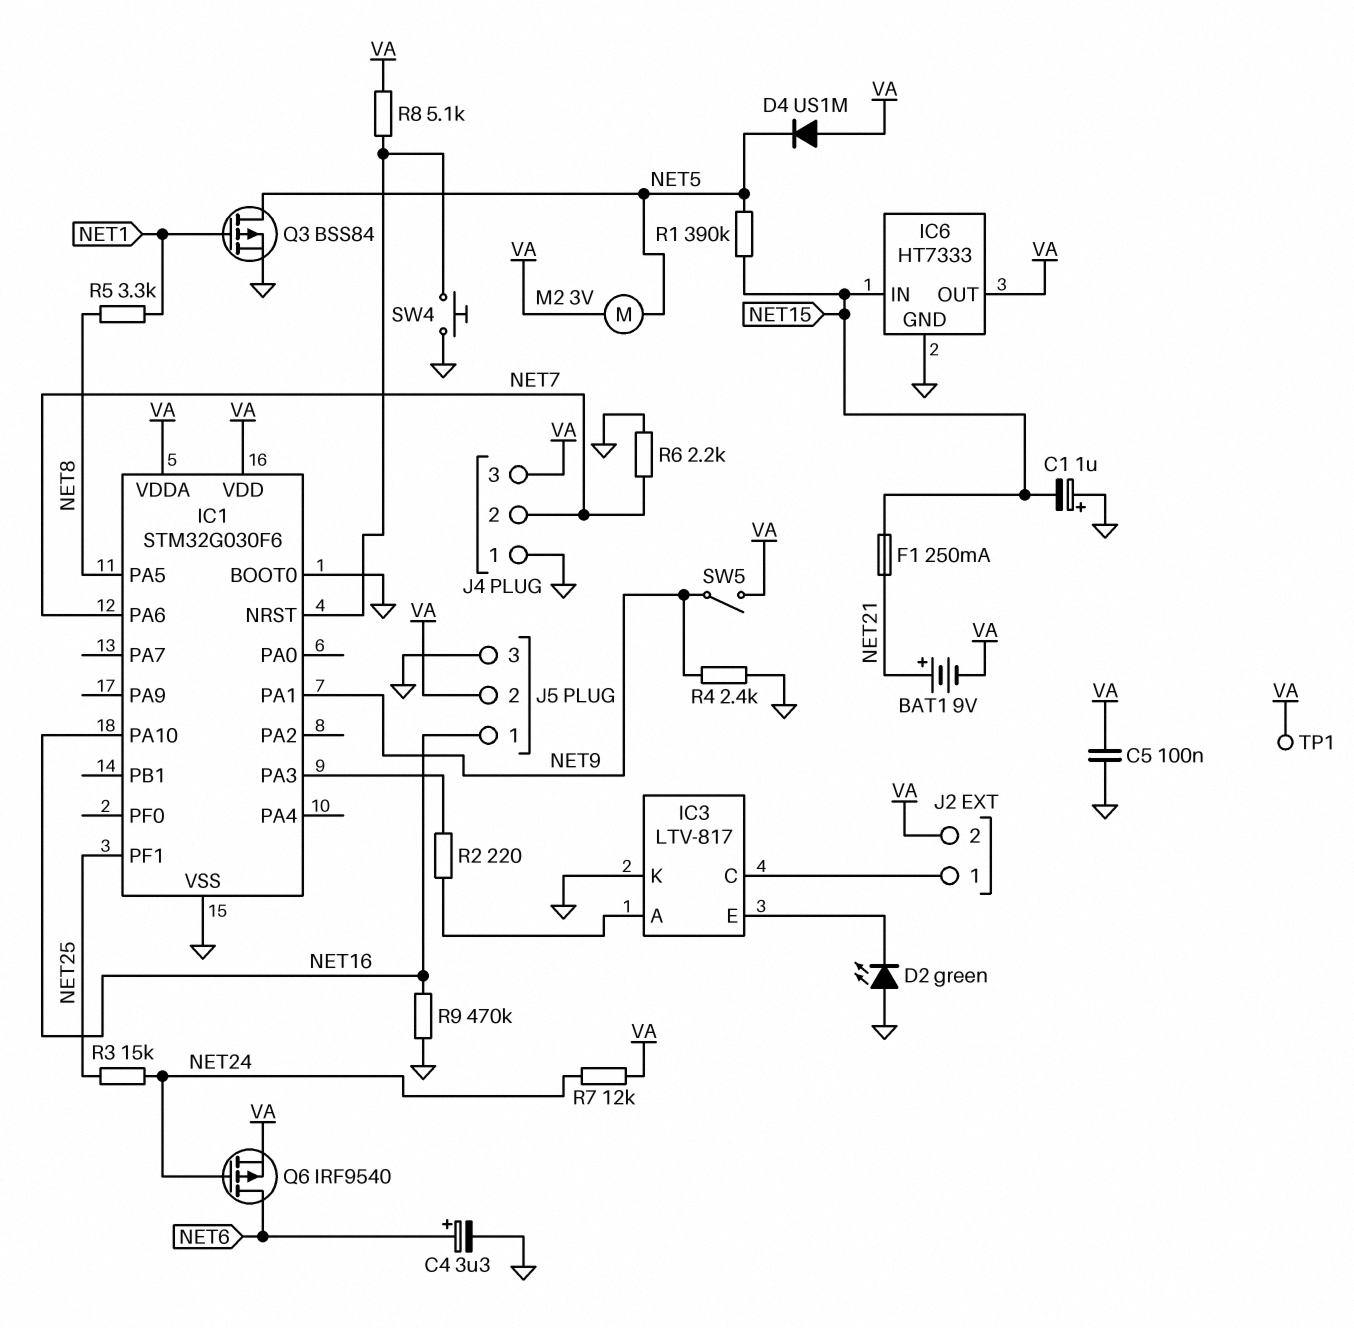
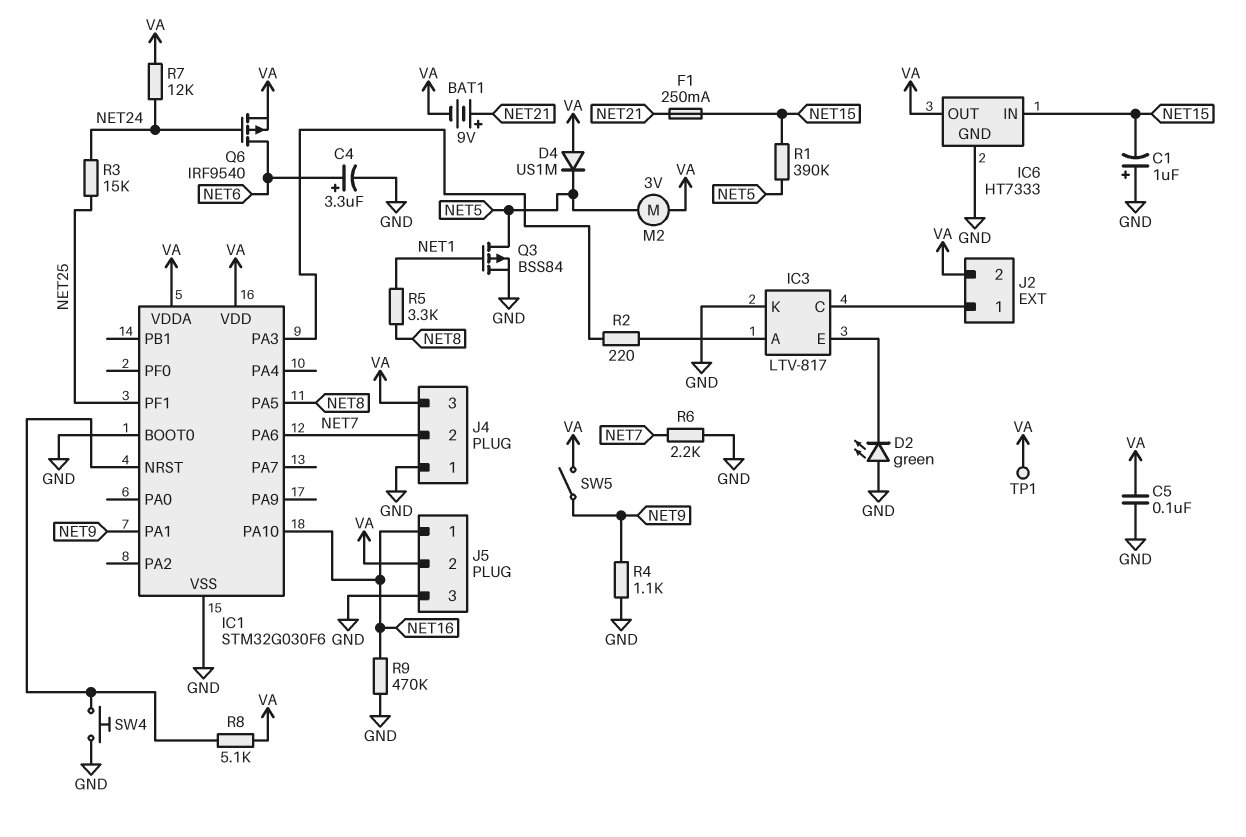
R4: 2.4k (GND, NET9) -> 1.1k (GND, NET9)

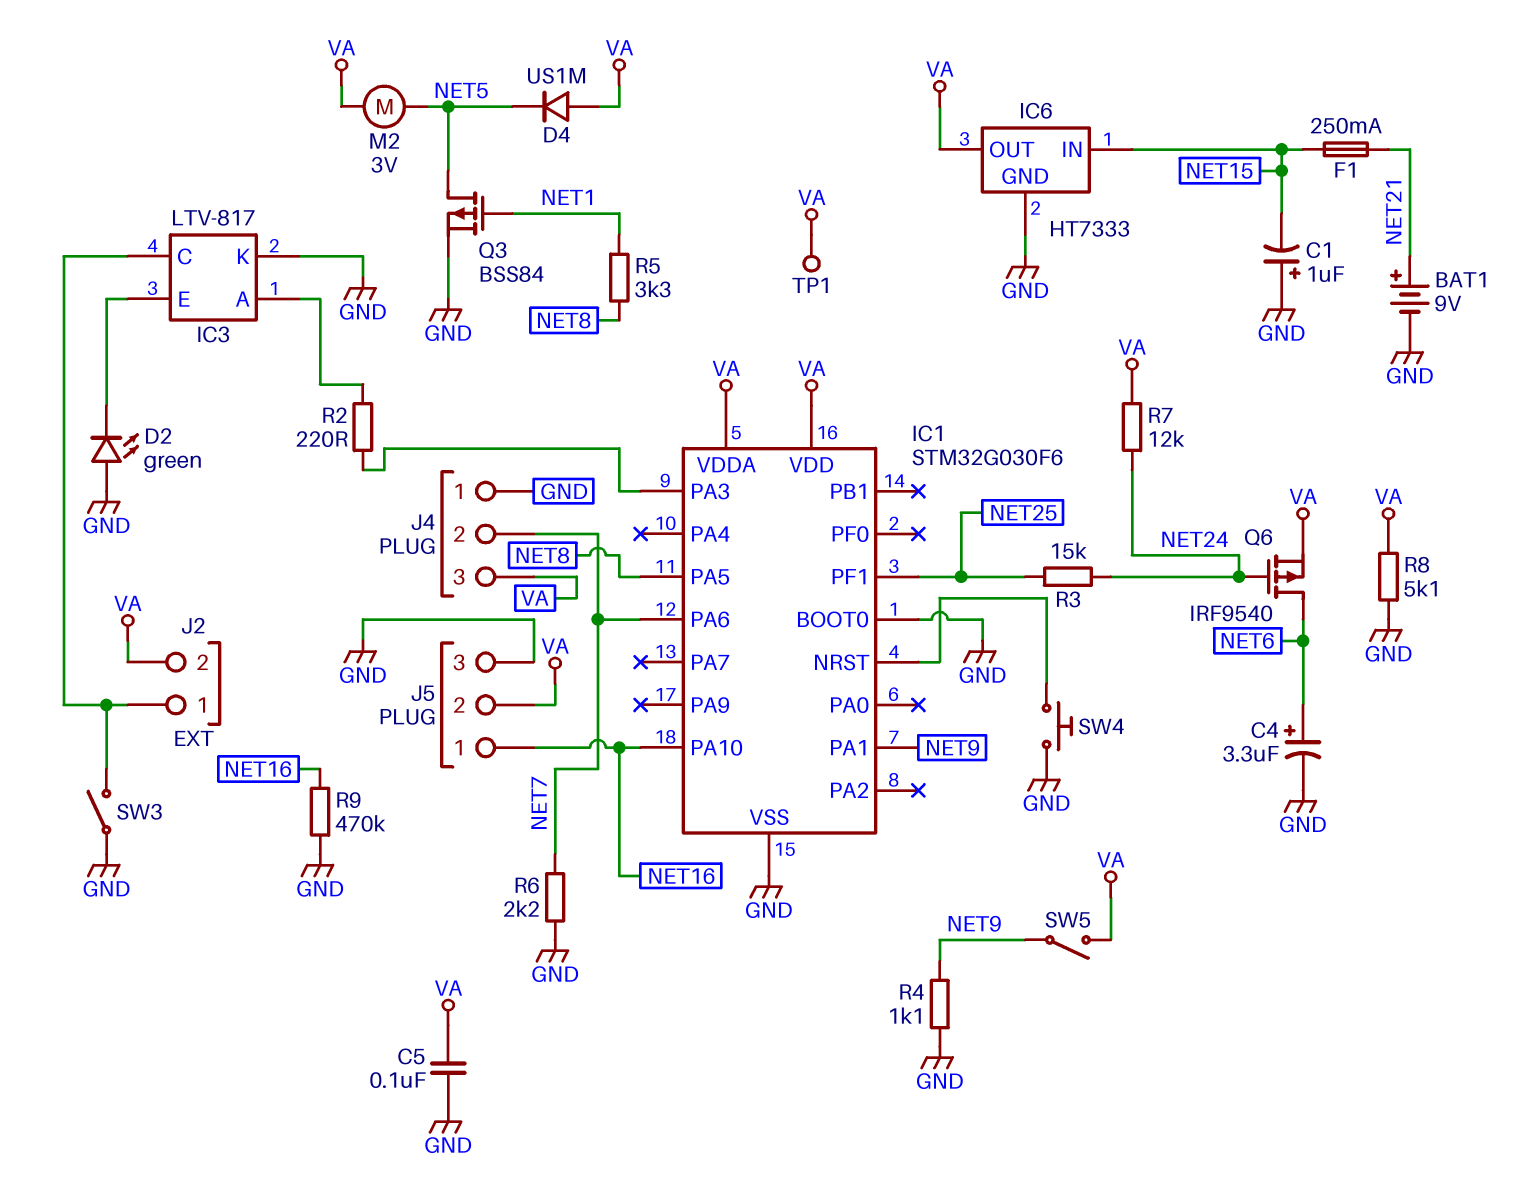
BAT1: 9V (plus NET21, minus VA) -> 9V (plus NET21, minus GND)
R1: 390k (NET5, NET15) -> none
R8: 5.1k (IC1/NRST, VA) -> 5.1k (GND, VA)
SW3: none -> switch (GND, IC3/C)

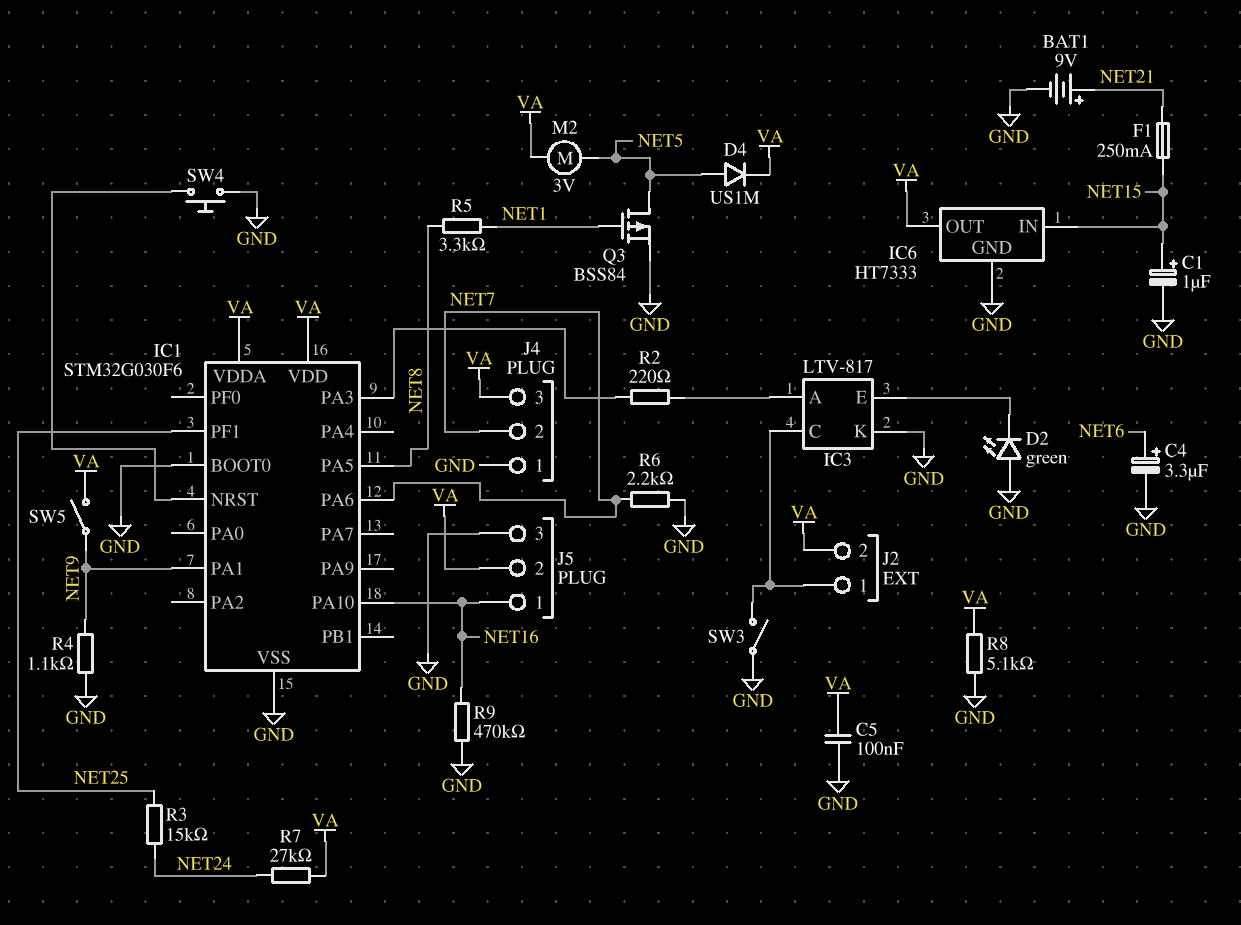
C1: 1uF (plus GND, minus NET15) -> 1uF (plus NET15, minus GND)
D4: diode US1M (A VA, K NET5) -> diode US1M (A NET5, K VA)
Q6: PMOS IRF9540 (G NET24, D NET6, S VA) -> none
R7: 12k (NET24, VA) -> 27k (NET24, VA)
TP1: test point (VA) -> none

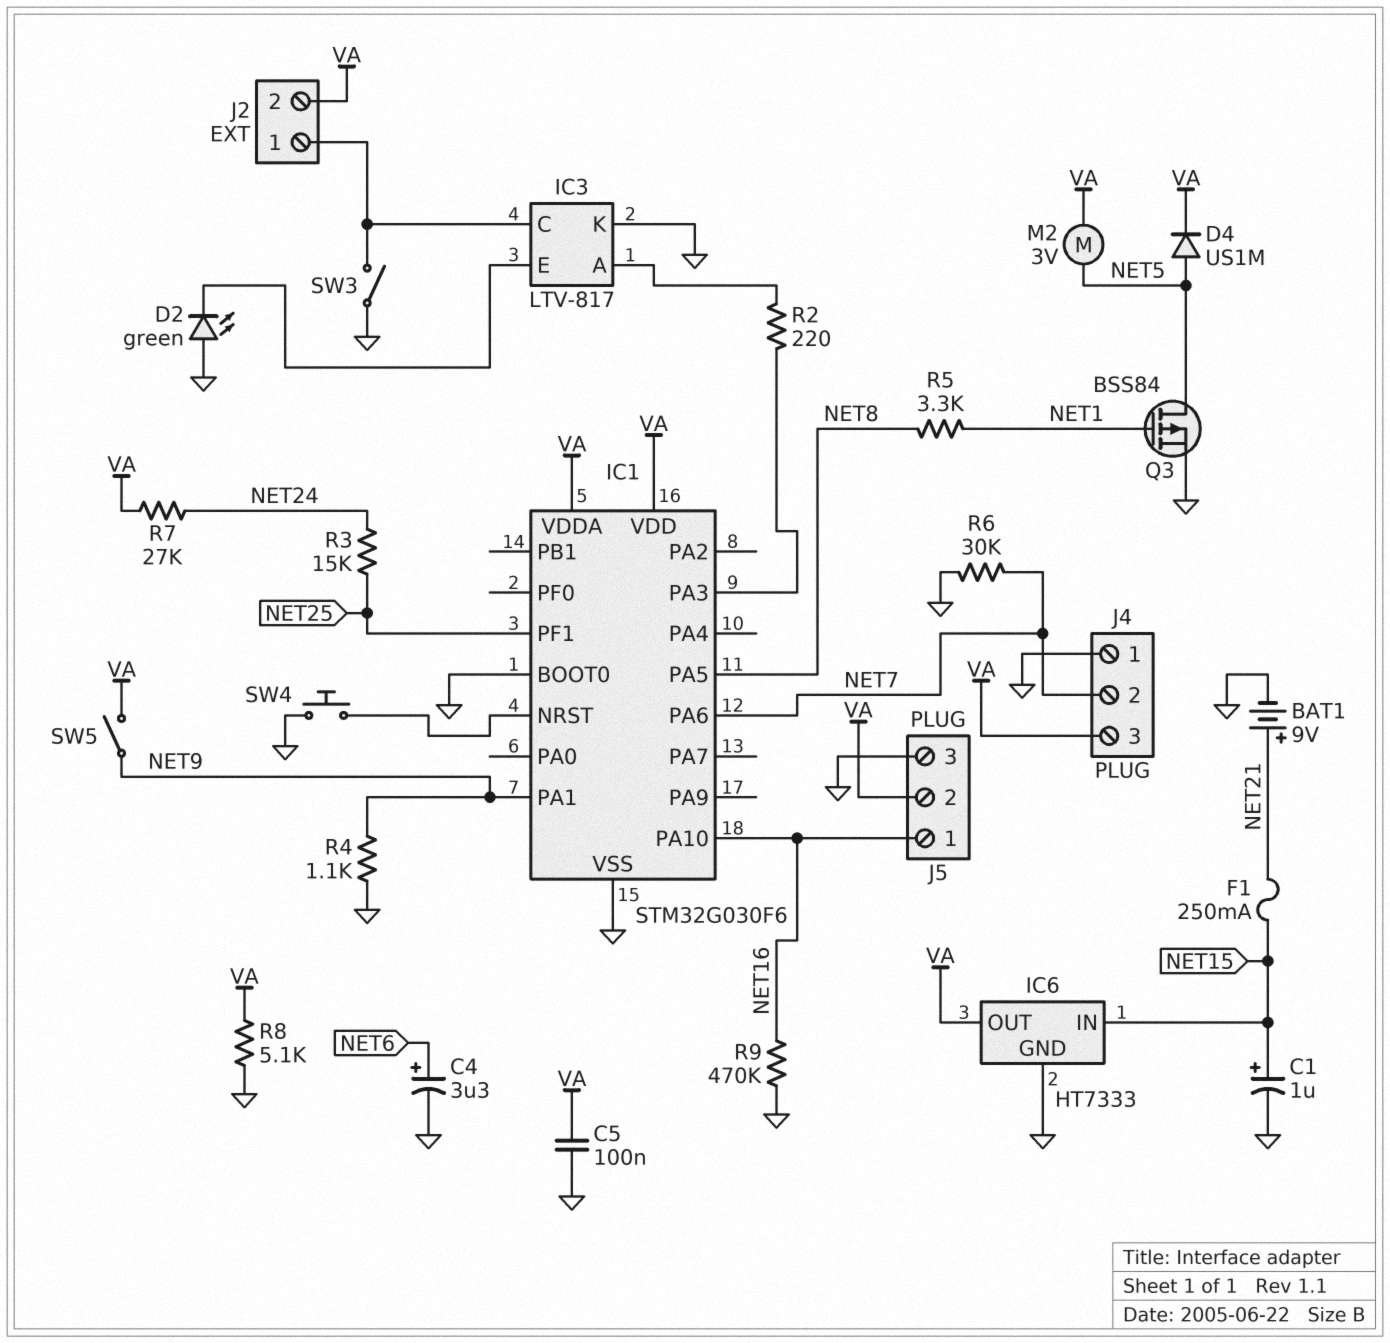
R6: 2.2k (GND, NET7) -> 30k (GND, NET7)

